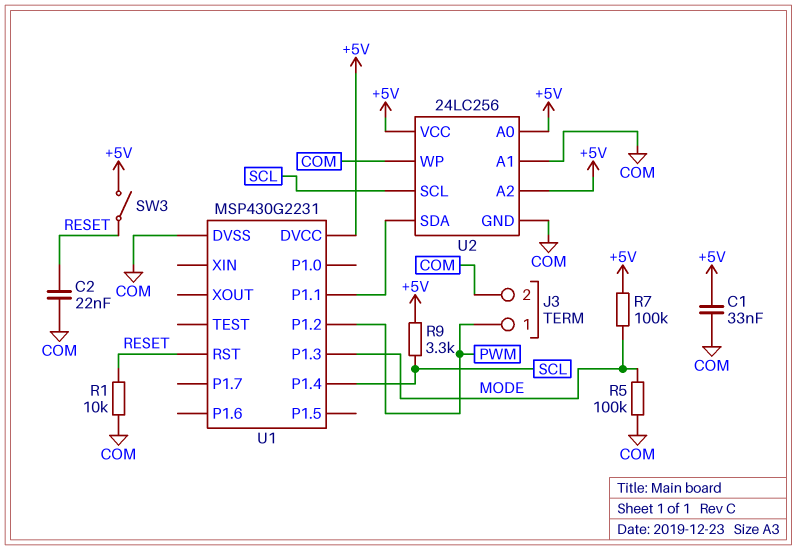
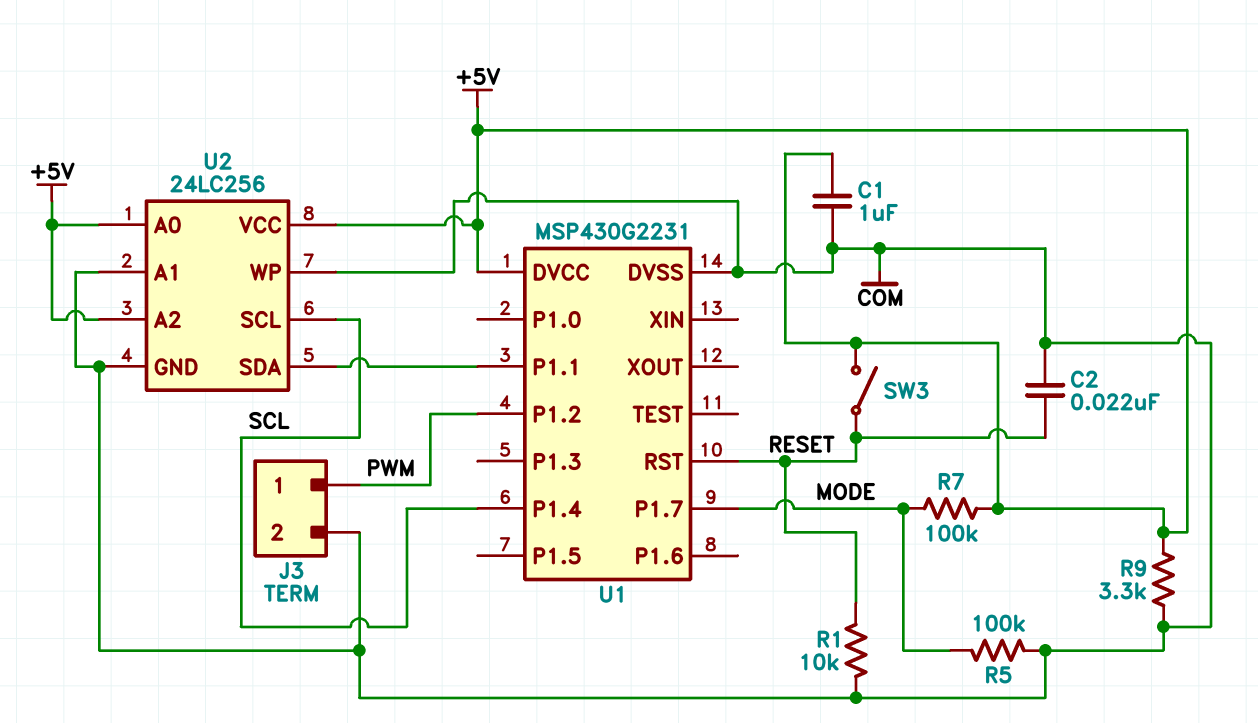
C1: 33nF (+5V, COM) -> 1uF (+5V, COM)
R9: 3.3k (+5V, SCL) -> 3.3k (+5V, COM)
U1 pin P1.3: MODE -> none
U1 pin P1.7: none -> MODE

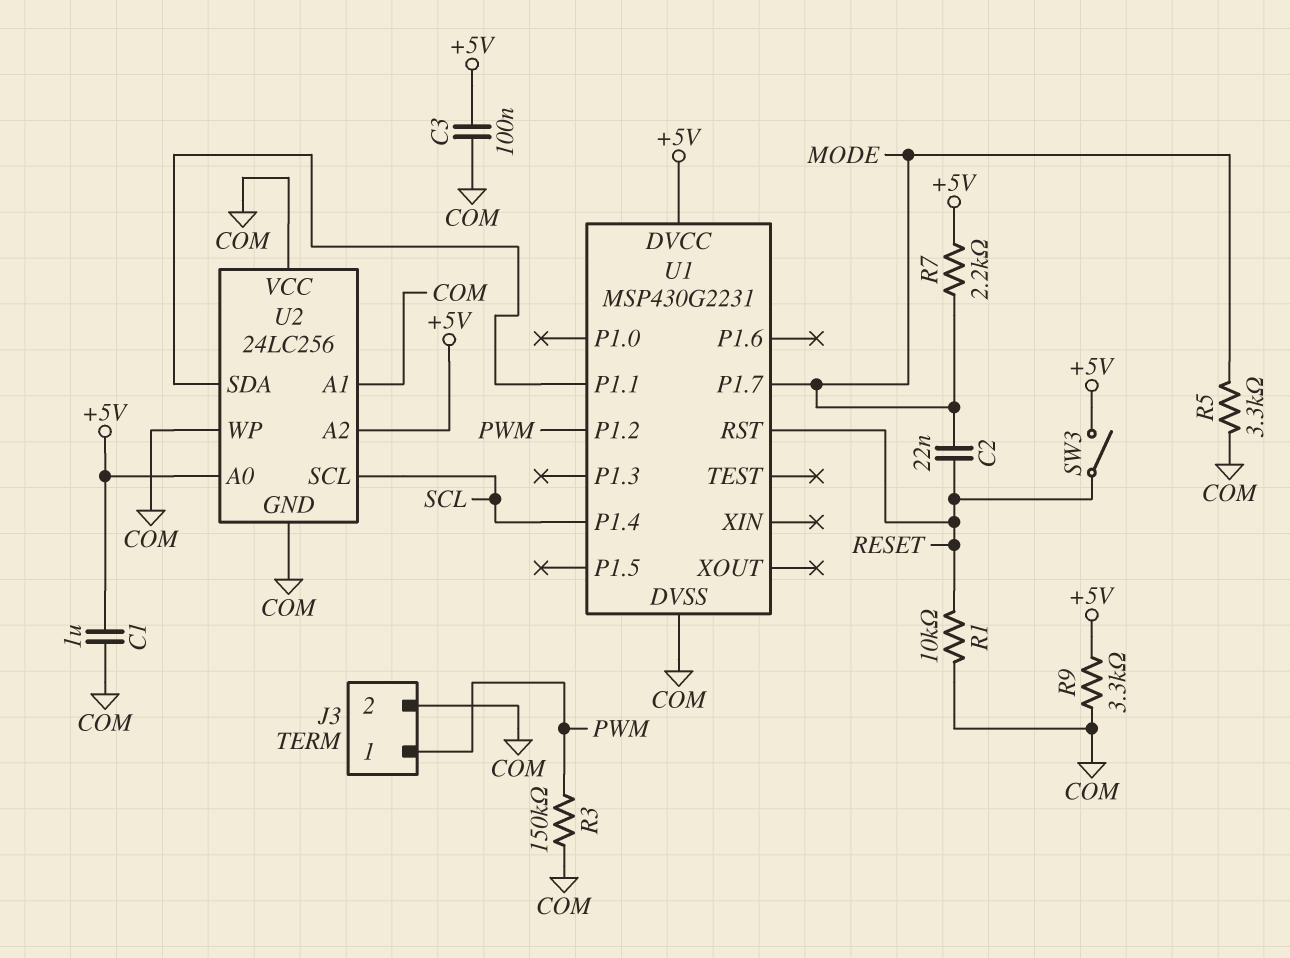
C2: 22nF (COM, RESET) -> 22nF (MODE, RESET)
C3: none -> 100nF (+5V, COM)
R3: none -> 150k (COM, PWM)
R5: 100k (COM, MODE) -> 3.3k (COM, MODE)
R7: 100k (+5V, MODE) -> 2.2k (+5V, MODE)
U2 pin VCC: +5V -> COM

